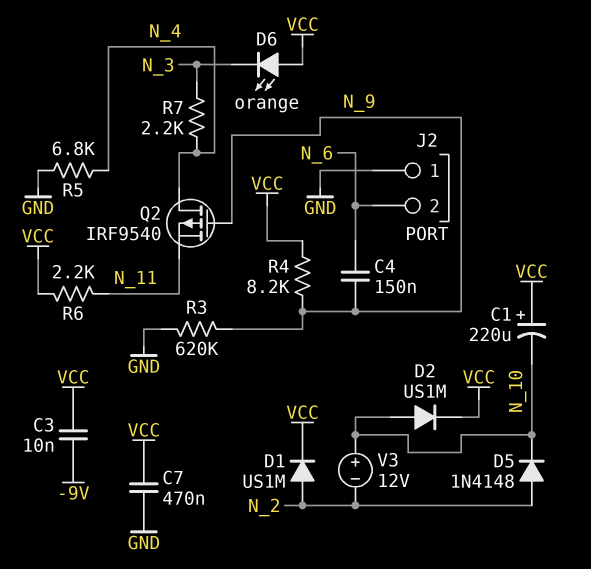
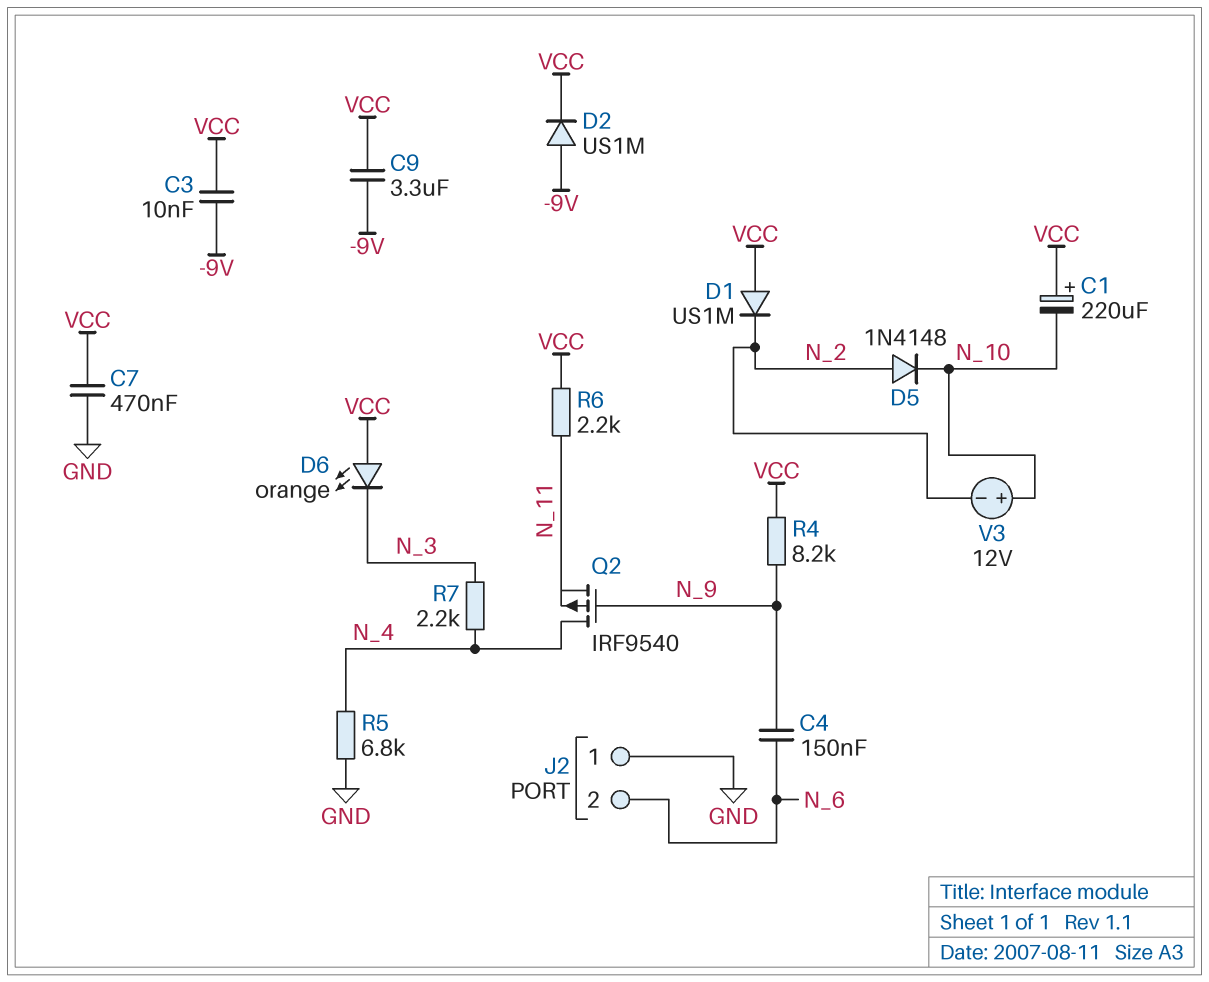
C9: none -> 3.3uF (-9V, VCC)
D1: diode US1M (A N_2, K VCC) -> diode US1M (A VCC, K N_2)
D2: diode US1M (A N_10, K VCC) -> diode US1M (A -9V, K VCC)
R3: 620k (GND, N_9) -> none

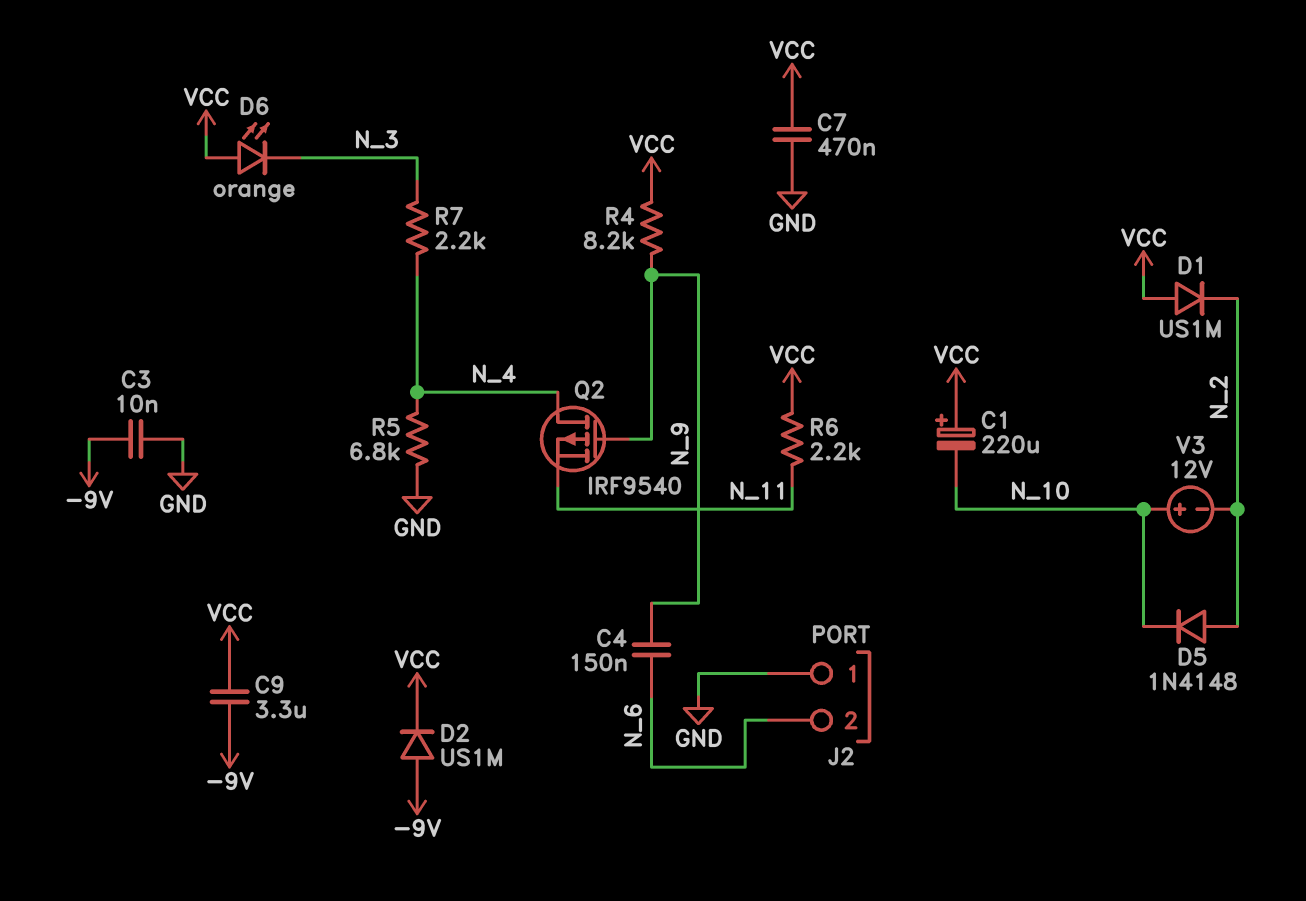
C3: 10nF (-9V, VCC) -> 10nF (-9V, GND)

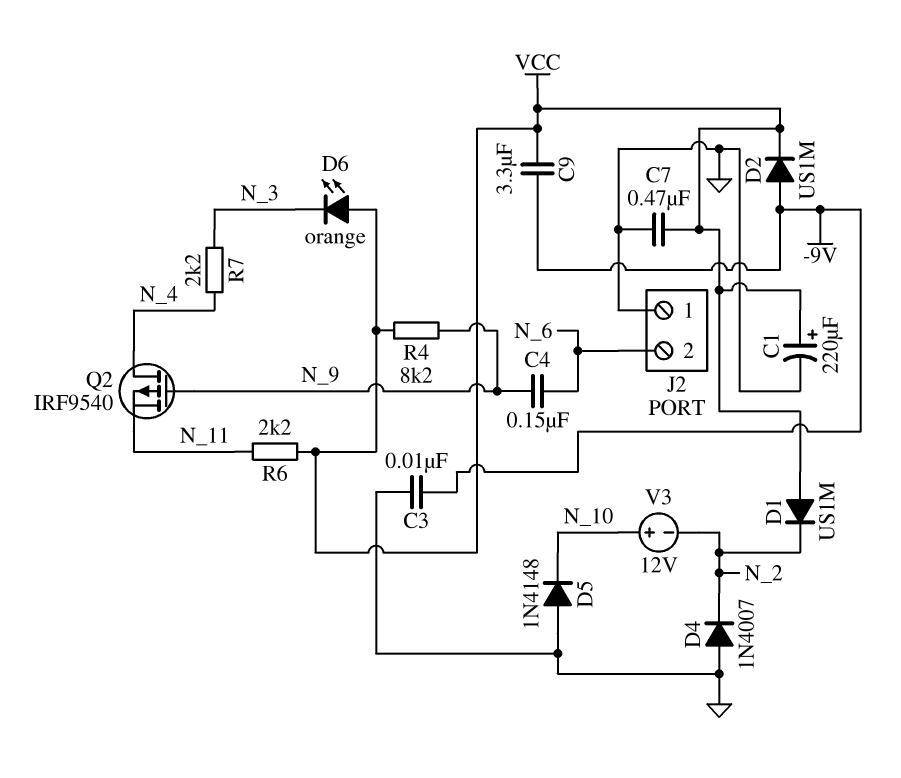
C1: 220uF (plus VCC, minus N_10) -> 220uF (plus VCC, minus GND)
D4: none -> diode 1N4007 (A GND, K N_2)
D5: diode 1N4148 (A N_2, K N_10) -> diode 1N4148 (A GND, K N_10)
R5: 6.8k (GND, N_4) -> none

